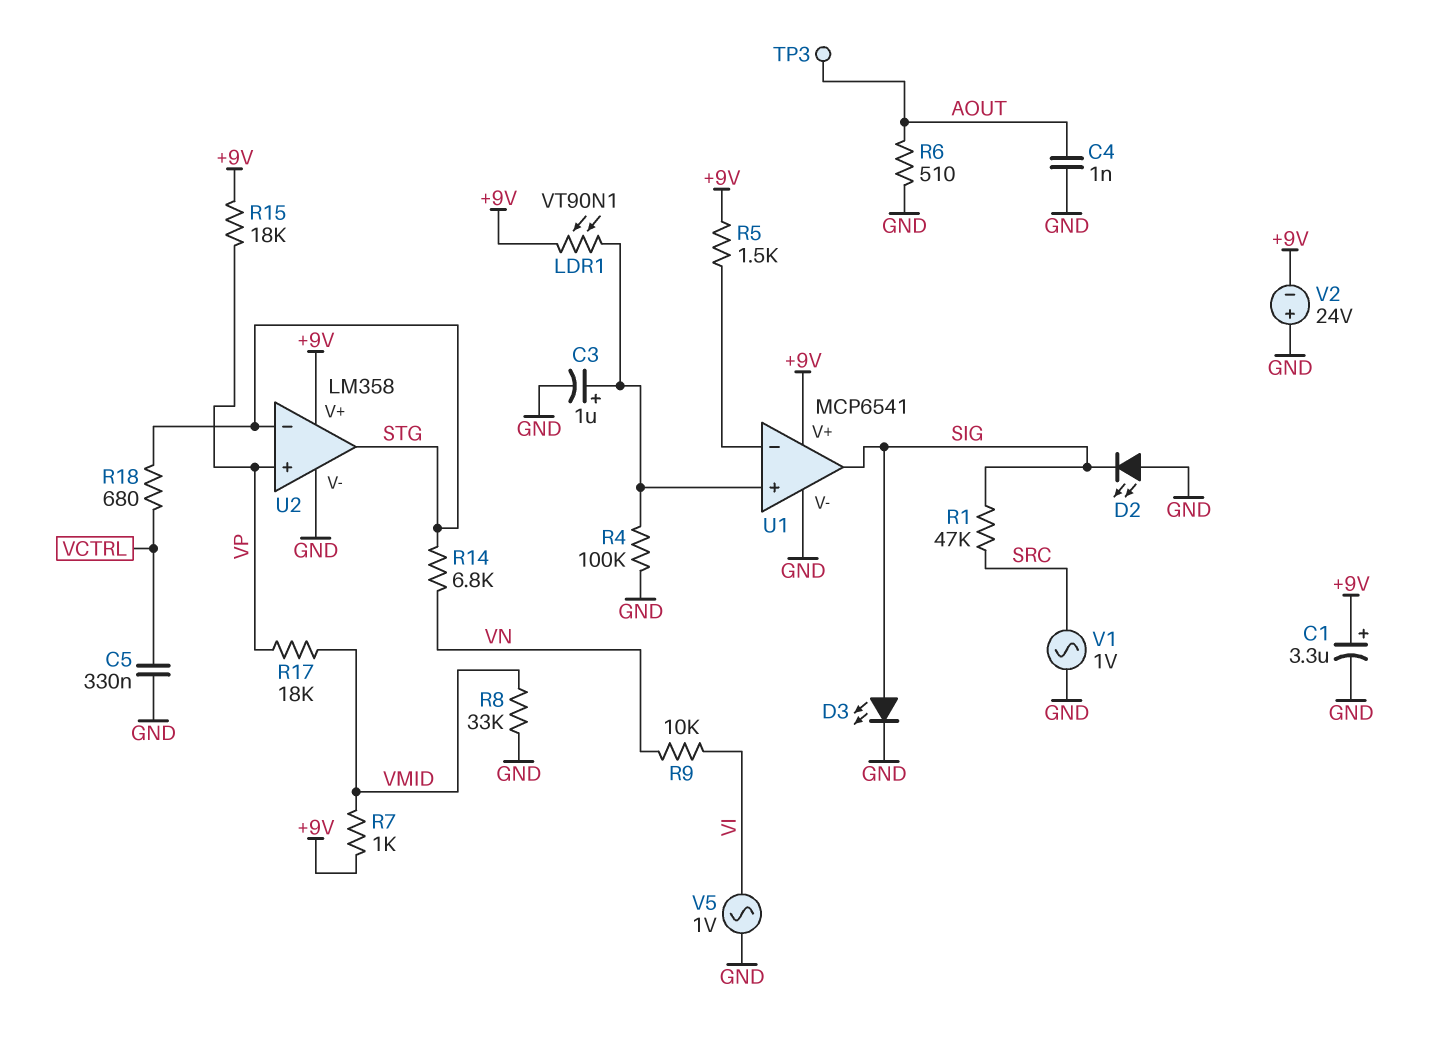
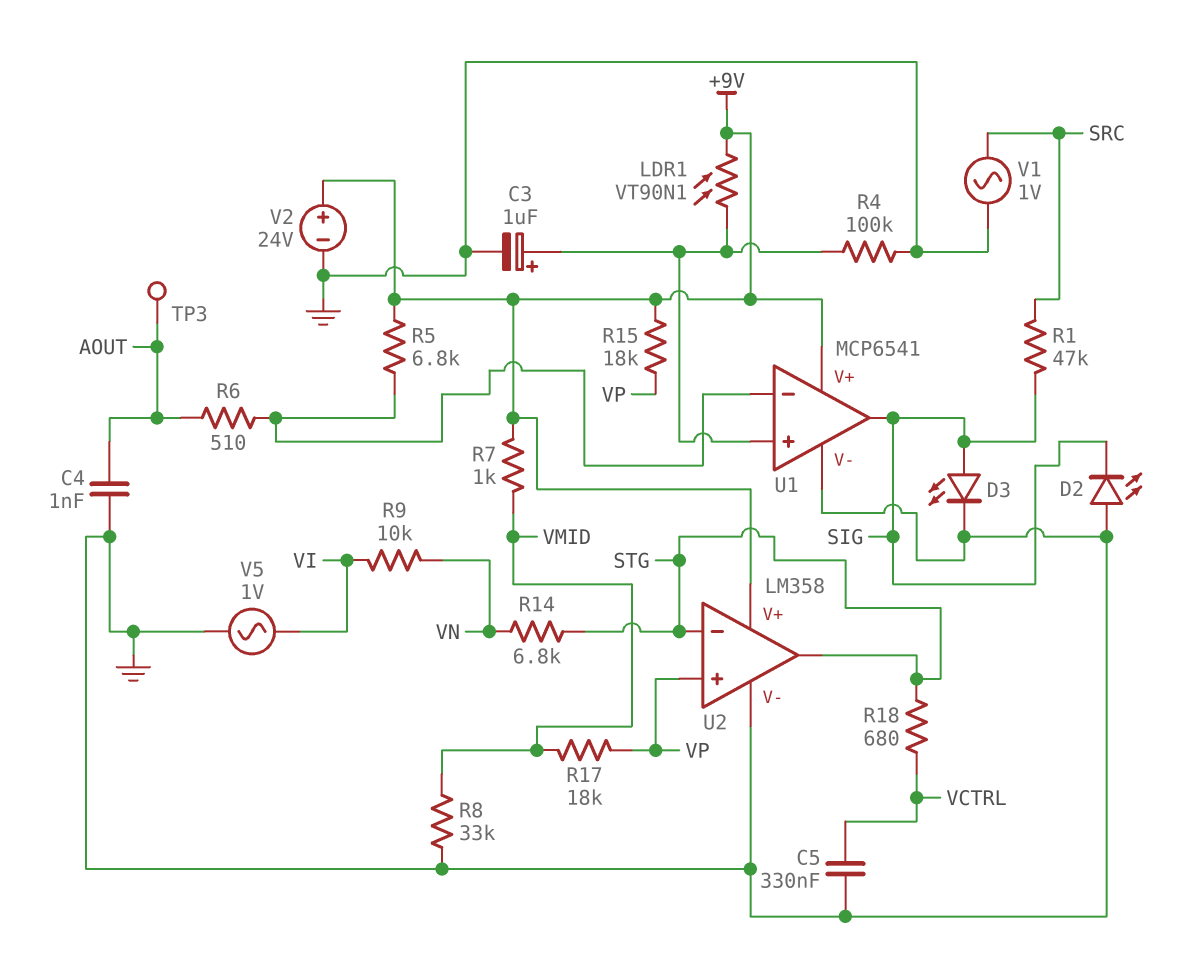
C1: 3.3uF (plus +9V, minus GND) -> none
R5: 1.5k (+9V, U1/in-) -> 6.8k (+9V, U1/in-)
R6: 510 (AOUT, GND) -> 510 (AOUT, U1/in-)
V2: 24V (plus GND, minus +9V) -> 24V (plus +9V, minus GND)

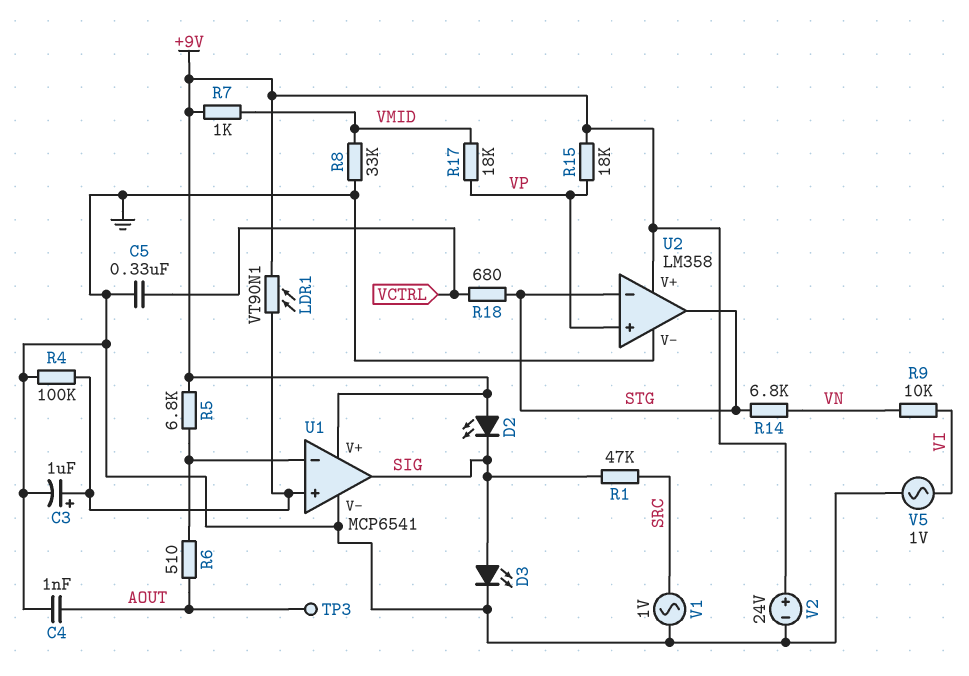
D2: LED (A GND, K SIG) -> LED (A +9V, K SIG)

